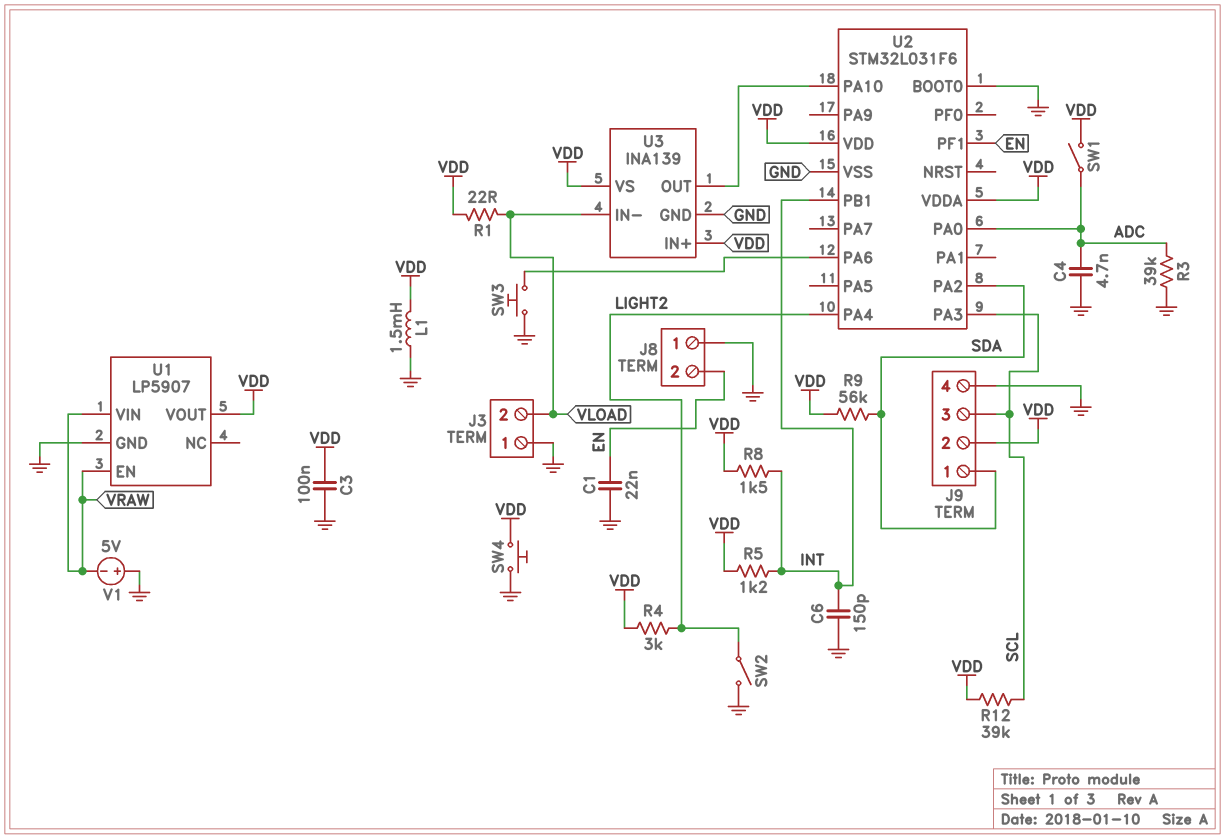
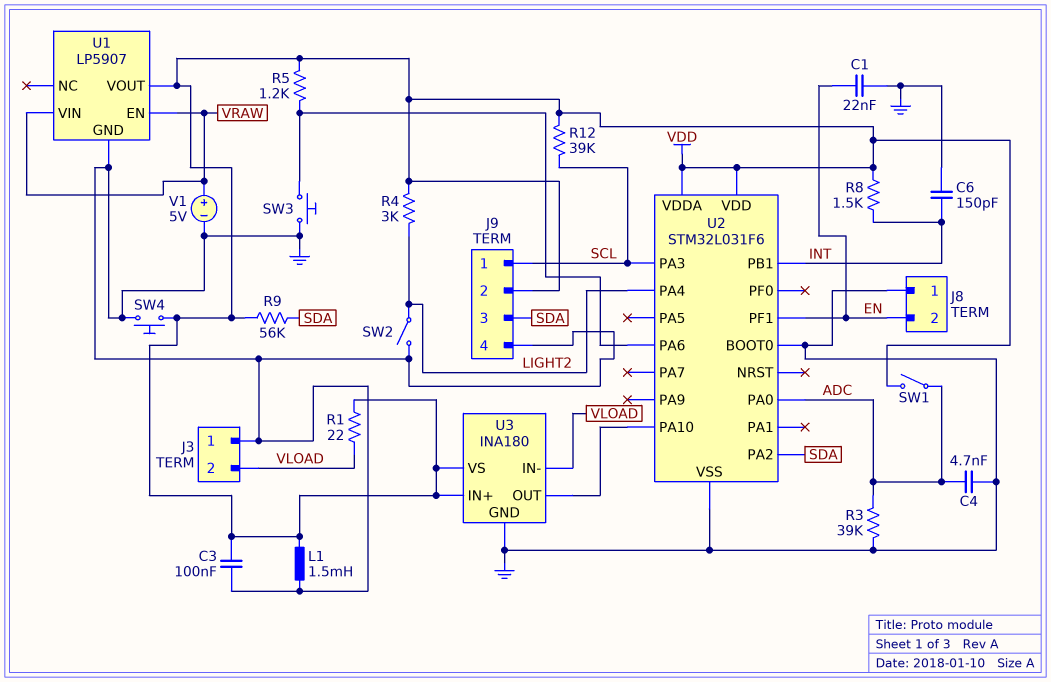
J9 pin 1: SDA -> SCL
J9 pin 3: SCL -> SDA
R5: 1.2k (INT, VDD) -> 1.2k (U2/PA6, VDD)
U3: INA139 -> INA180
V1: 5V (plus GND, minus VRAW) -> 5V (plus VRAW, minus GND)

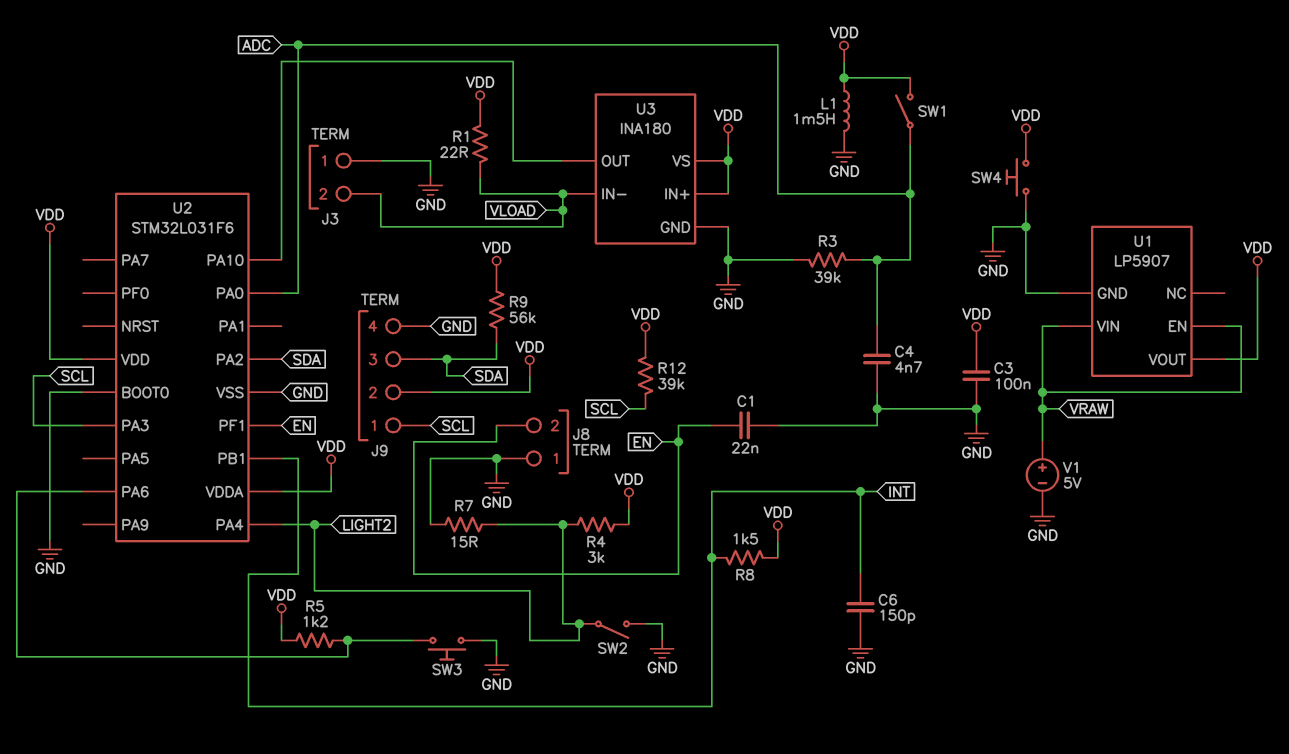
R7: none -> 15 (GND, LIGHT2)

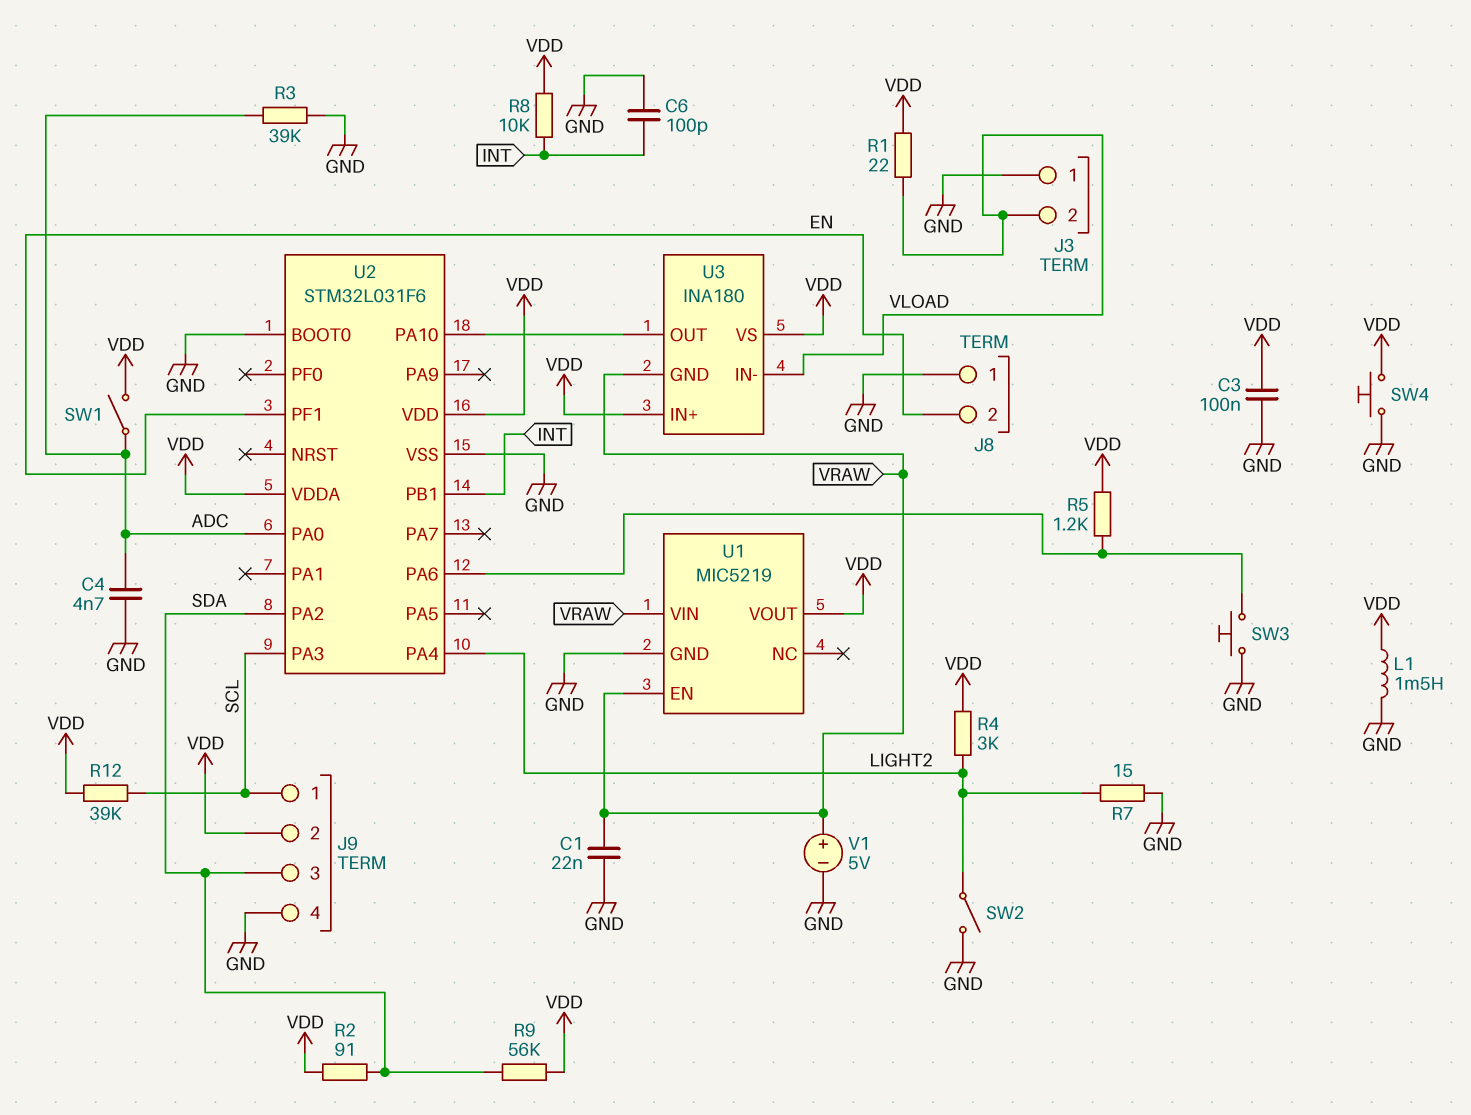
C1: 22nF (EN, GND) -> 22nF (GND, VRAW)
C6: 150pF (GND, INT) -> 100pF (GND, INT)
R2: none -> 91 (SDA, VDD)
R8: 1.5k (INT, VDD) -> 10k (INT, VDD)
U1: LP5907 -> MIC5219
U3 pin GND: GND -> VRAW

